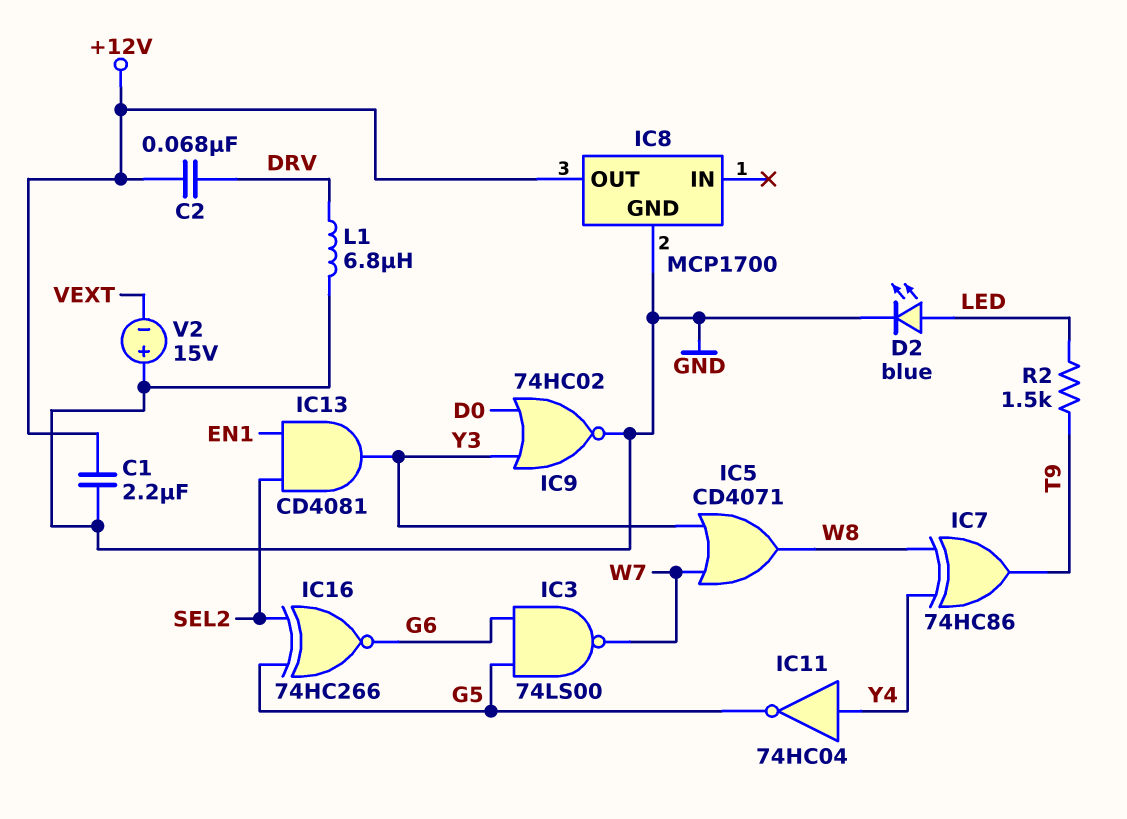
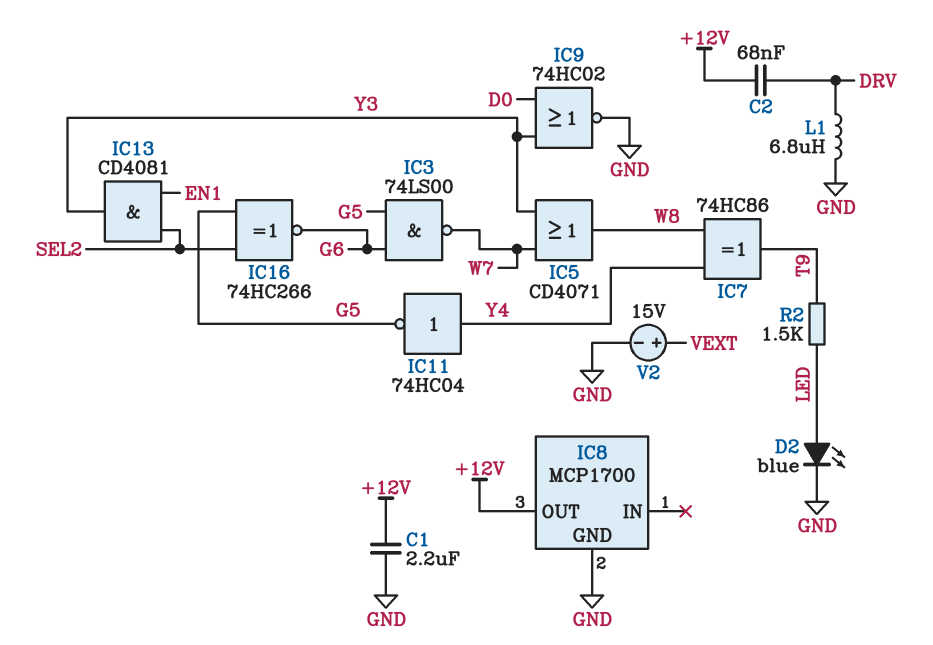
V2: 15V (plus GND, minus VEXT) -> 15V (plus VEXT, minus GND)

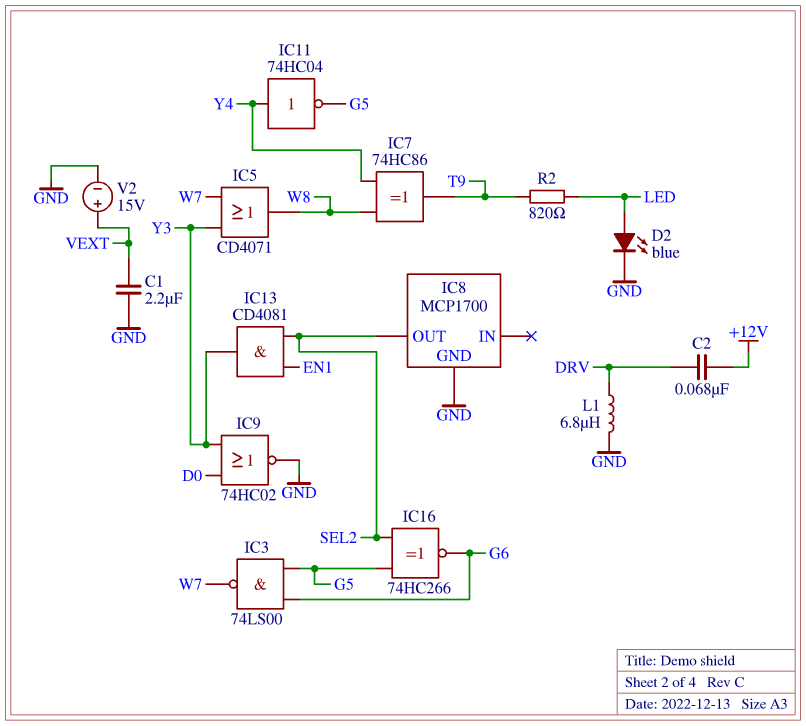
C1: 2.2uF (+12V, GND) -> 2.2uF (GND, VEXT)
IC8 pin OUT: +12V -> SEL2
R2: 1.5k (LED, T9) -> 820 (LED, T9)

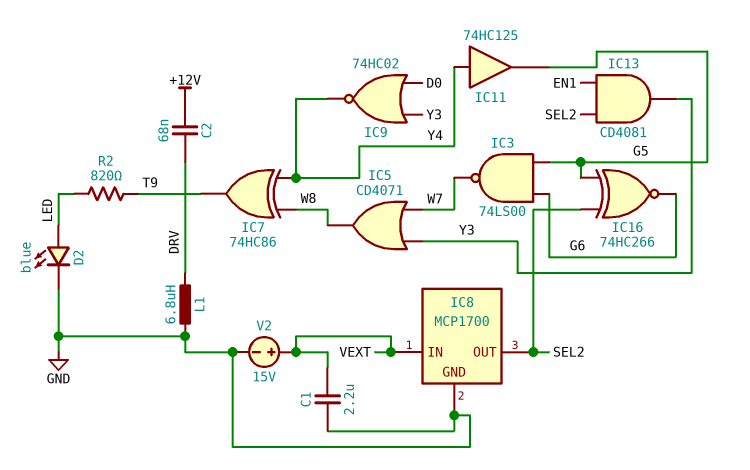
IC8 pin IN: none -> VEXT
IC9: NOR 74HC02 (in D0, in Y3, out GND) -> NOR 74HC02 (in D0, in Y3, out Y4)
IC11: NOT 74HC04 (in Y4, out G5) -> buffer 74HC125 (in Y4, out G5)

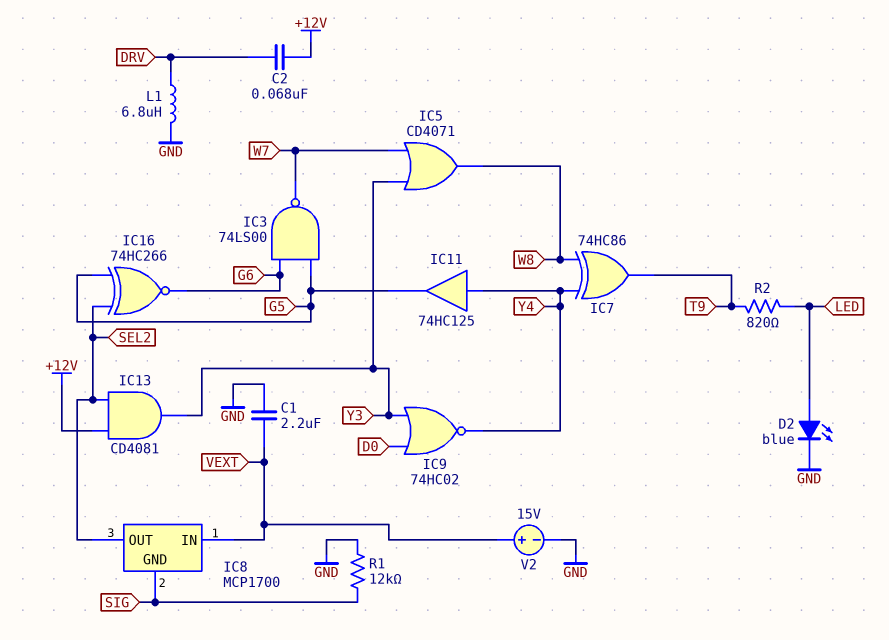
IC8 pin GND: GND -> SIG
IC13: AND CD4081 (in EN1, in SEL2, out Y3) -> AND CD4081 (in +12V, in SEL2, out Y3)
R1: none -> 12k (GND, SIG)

